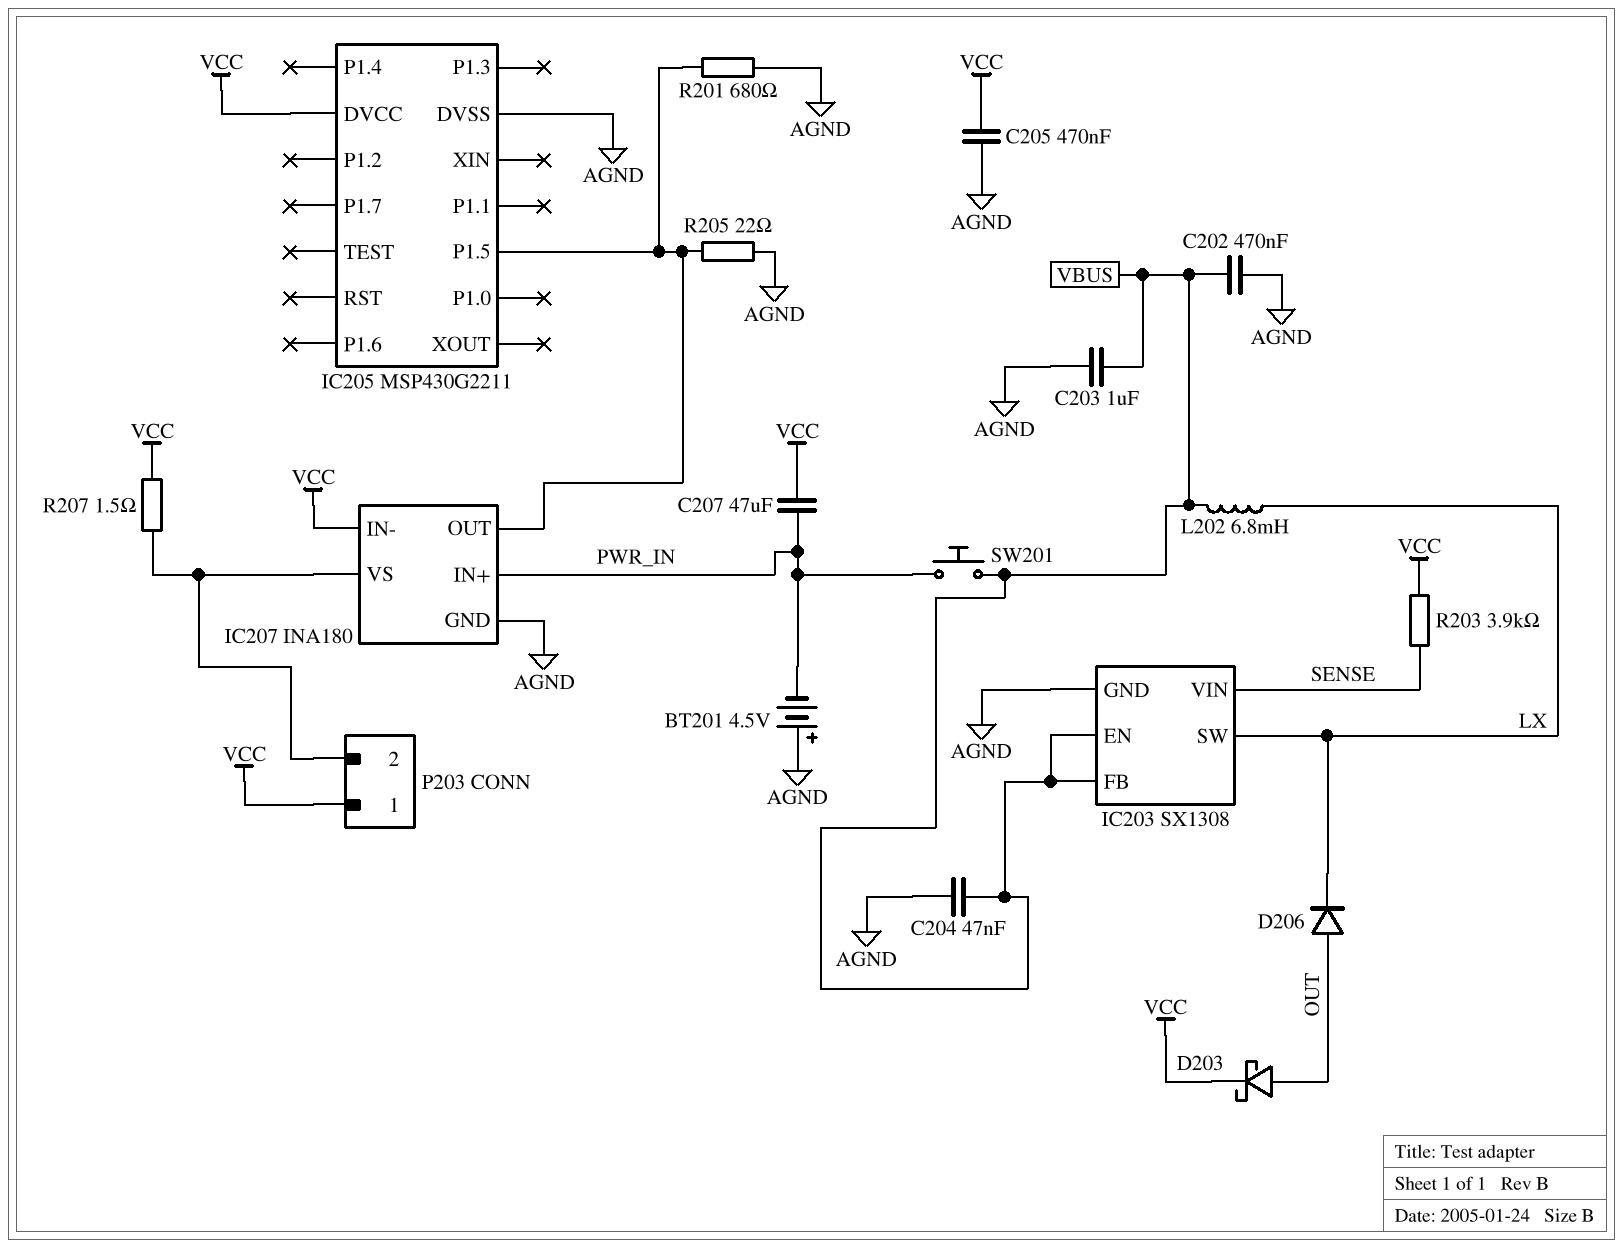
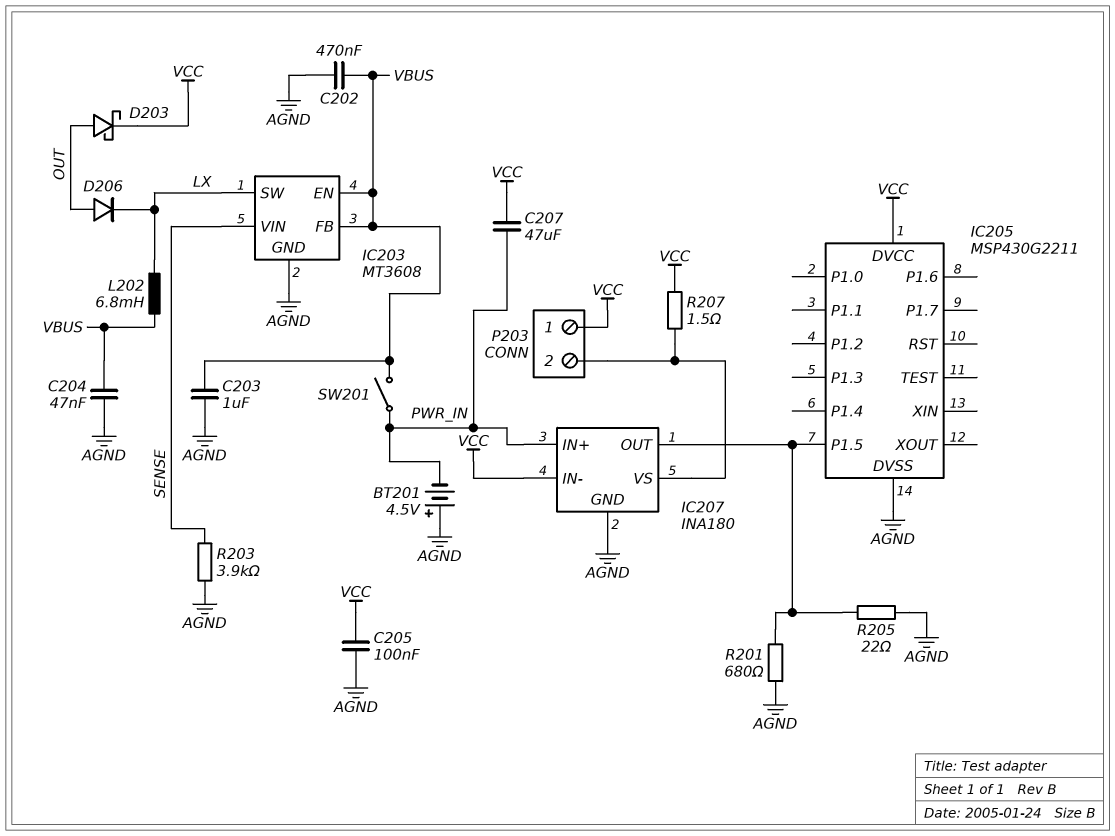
C205: 470nF (AGND, VCC) -> 100nF (AGND, VCC)
IC203: SX1308 -> MT3608
R203: 3.9k (SENSE, VCC) -> 3.9k (AGND, SENSE)
SW201: button (PWR_IN, VBUS) -> switch (PWR_IN, VBUS)

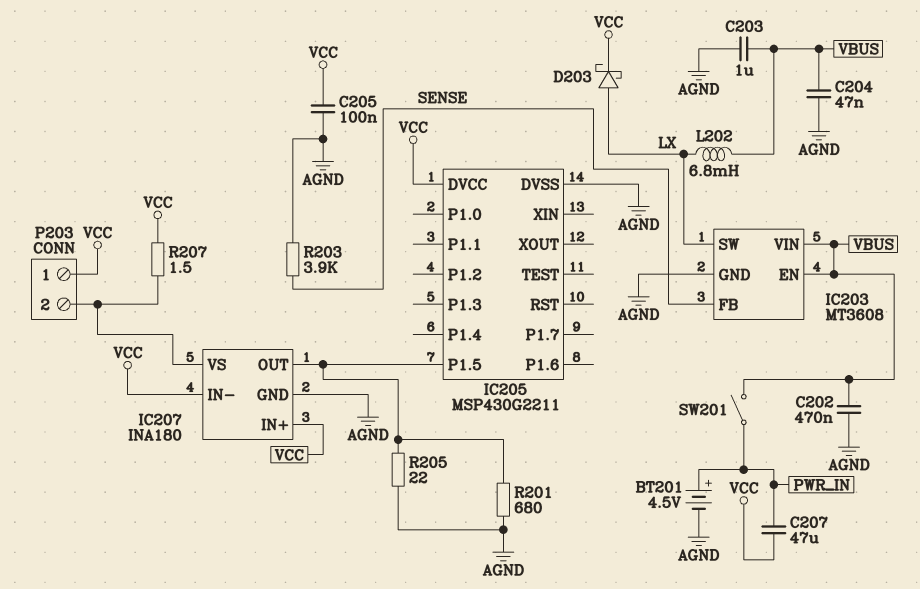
BT201: 4.5V (plus AGND, minus PWR_IN) -> 4.5V (plus PWR_IN, minus AGND)
D203: schottky (A OUT, K VCC) -> schottky (A LX, K VCC)
D206: diode (A OUT, K LX) -> none
IC203 pin FB: VBUS -> SENSE
IC203 pin VIN: SENSE -> VBUS
IC207 pin IN+: PWR_IN -> VCC

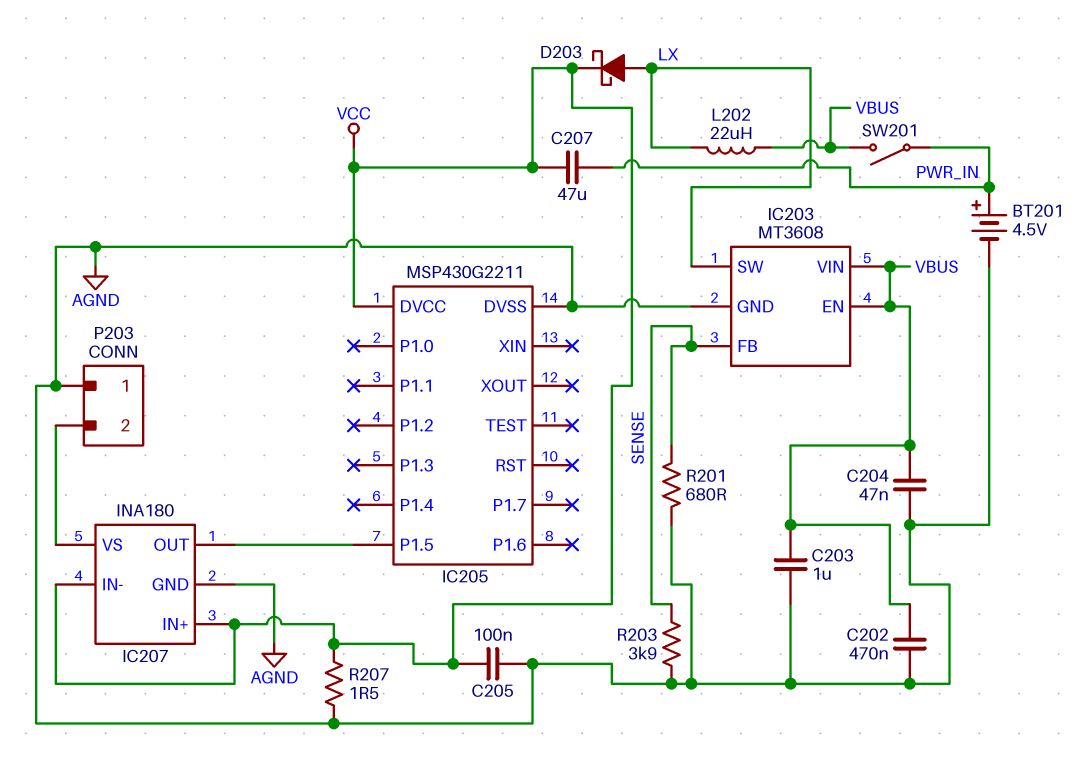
L202: 6.8mH (LX, VBUS) -> 22uH (LX, VBUS)
P203 pin 1: VCC -> AGND
R201: 680 (AGND, IC205/P1.5) -> 680 (AGND, SENSE)
R205: 22 (AGND, IC205/P1.5) -> none
R207: 1.5 (IC207/VS, VCC) -> 1.5 (AGND, VCC)

